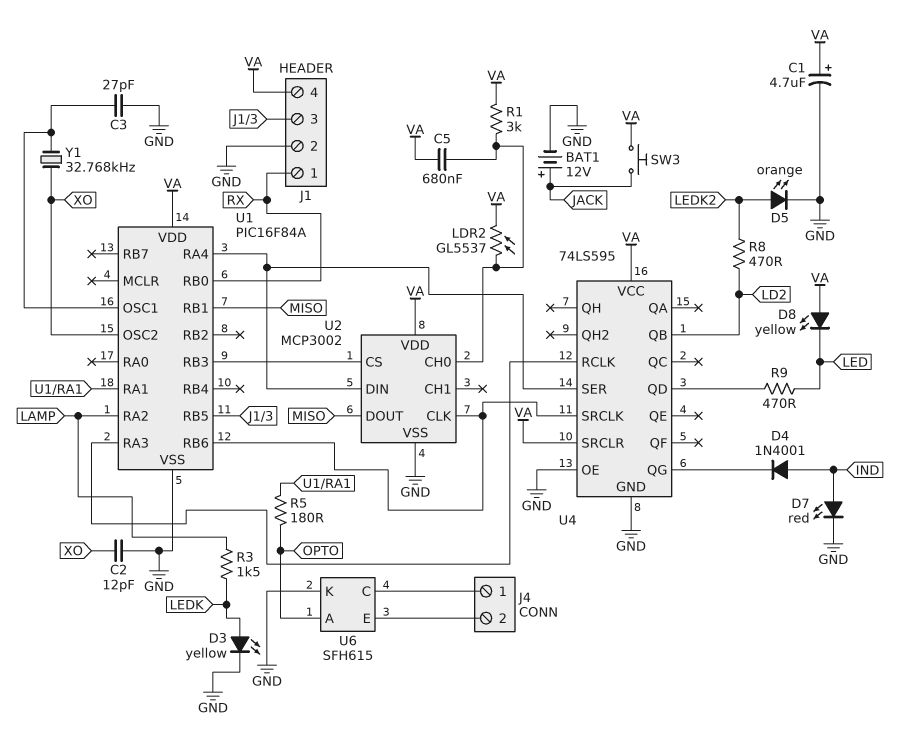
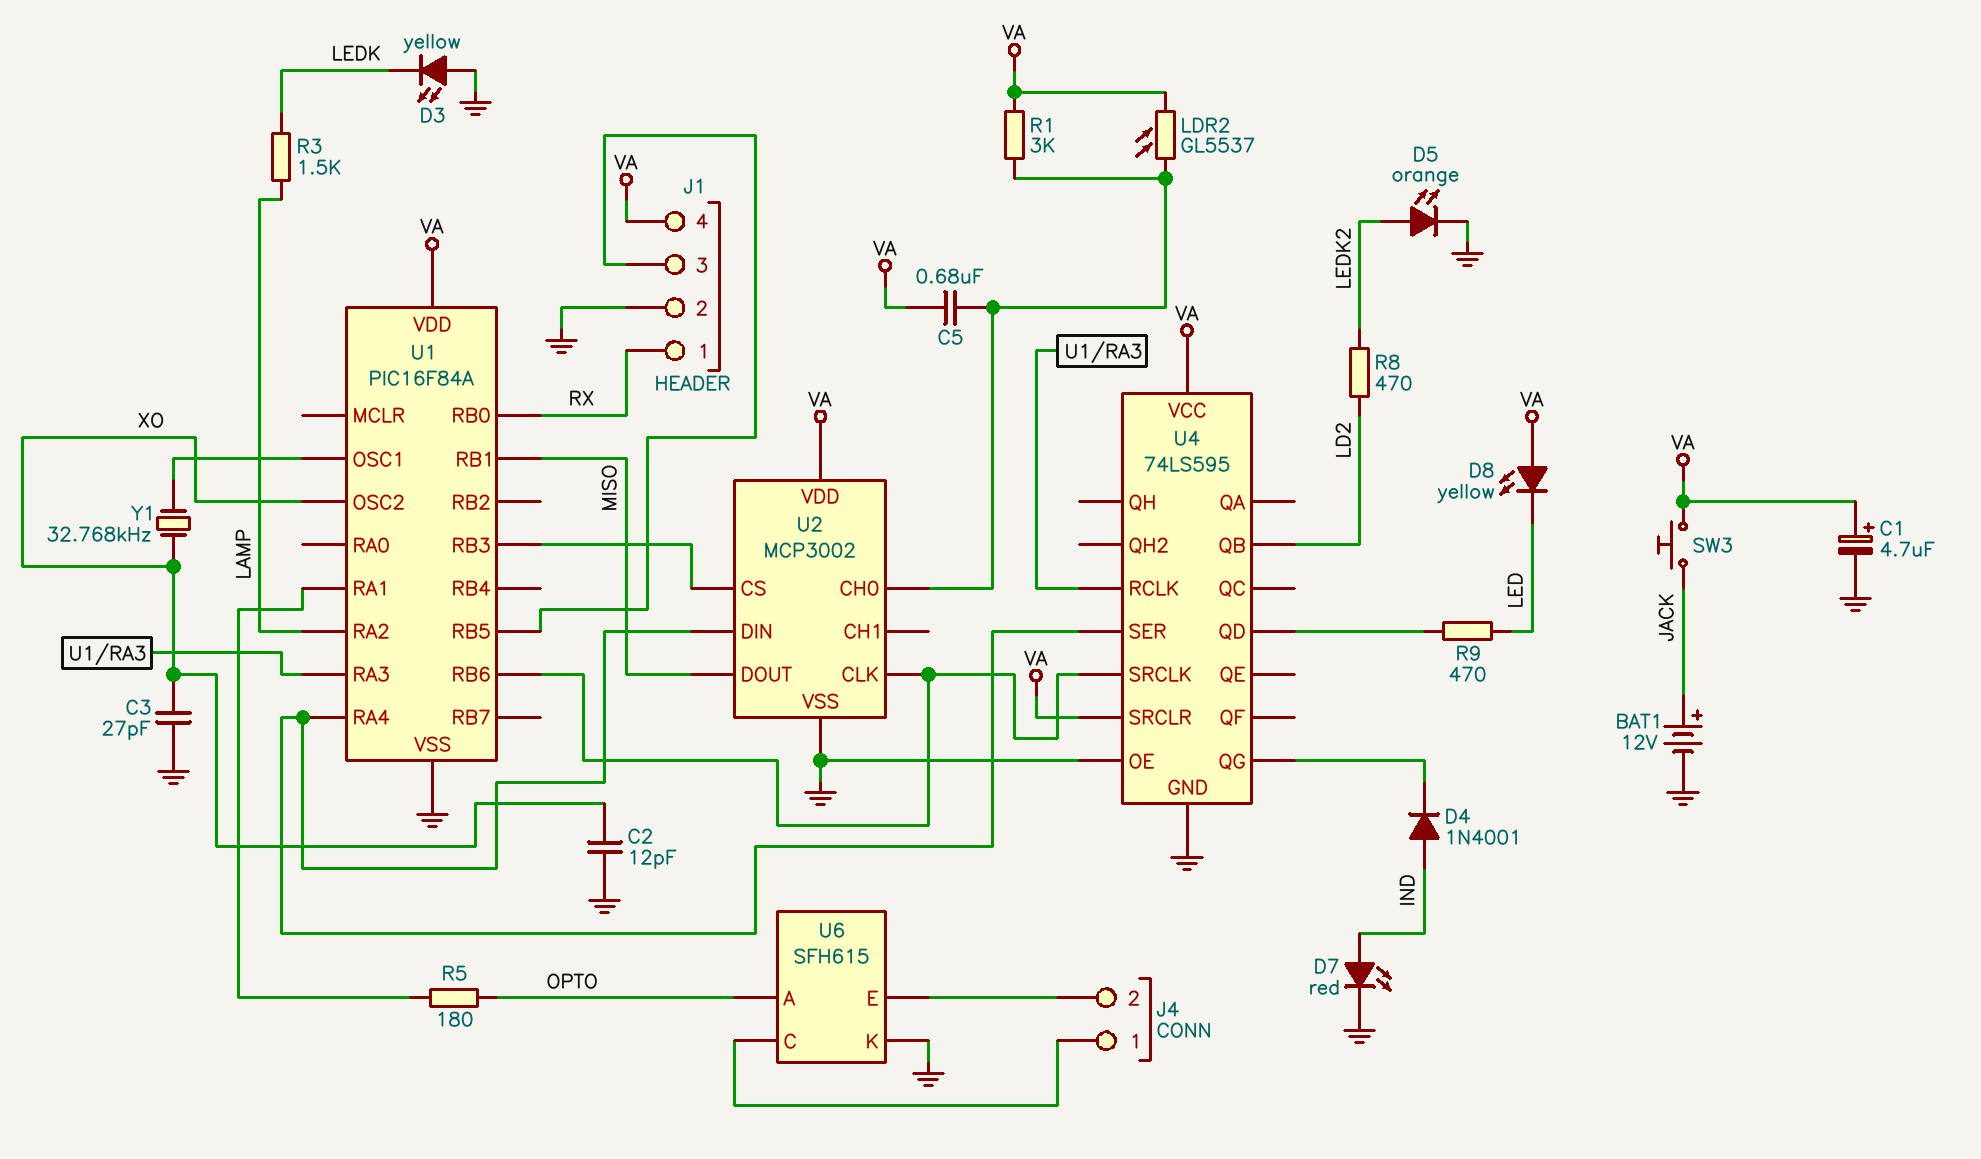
C3: 27pF (GND, U1/OSC1) -> 27pF (GND, XO)
D3: LED yellow (A LEDK, K GND) -> LED yellow (A GND, K LEDK)

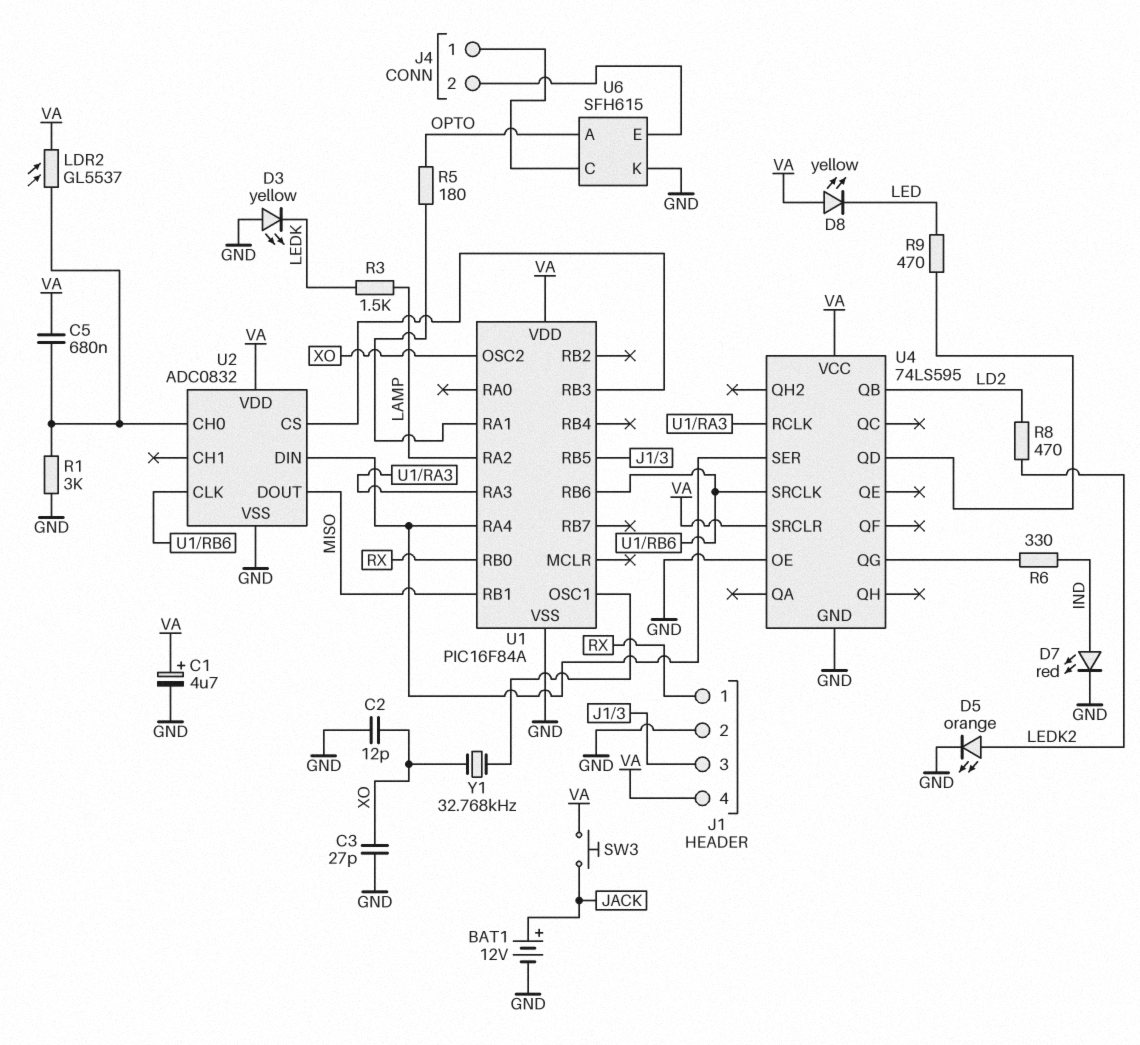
D4: diode 1N4001 (A IND, K U4/QG) -> none
R1: 3k (U2/CH0, VA) -> 3k (GND, U2/CH0)
R6: none -> 330 (IND, U4/QG)
U2: MCP3002 -> ADC0832

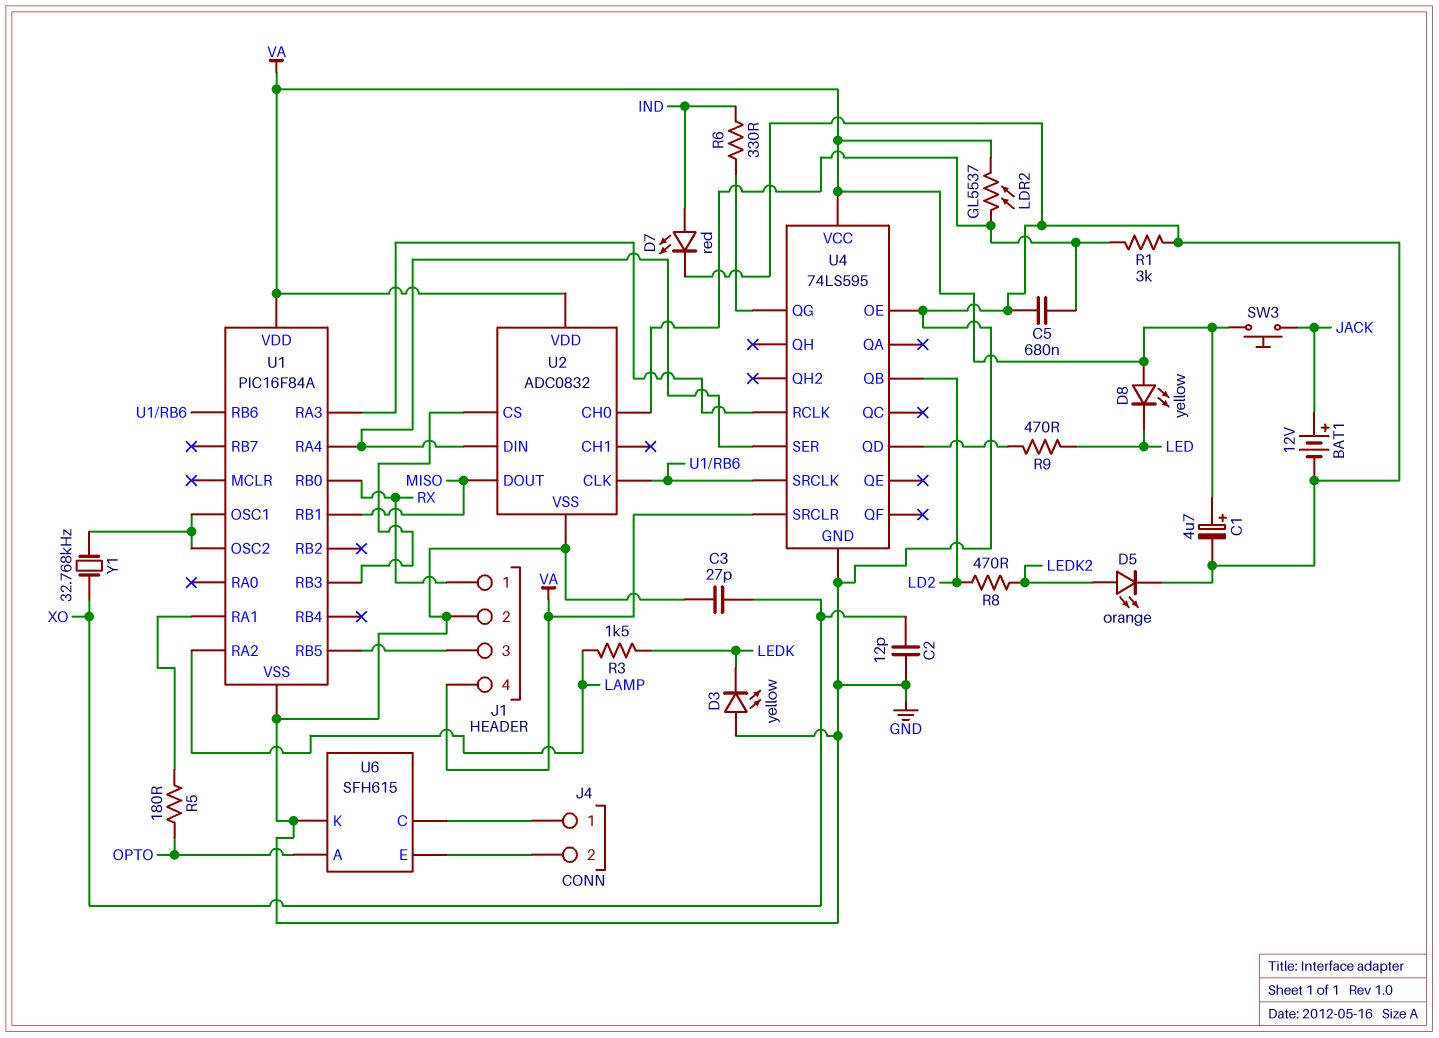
C5: 680nF (U2/CH0, VA) -> 680nF (GND, U2/CH0)
U1 pin OSC2: XO -> U1/OSC1

